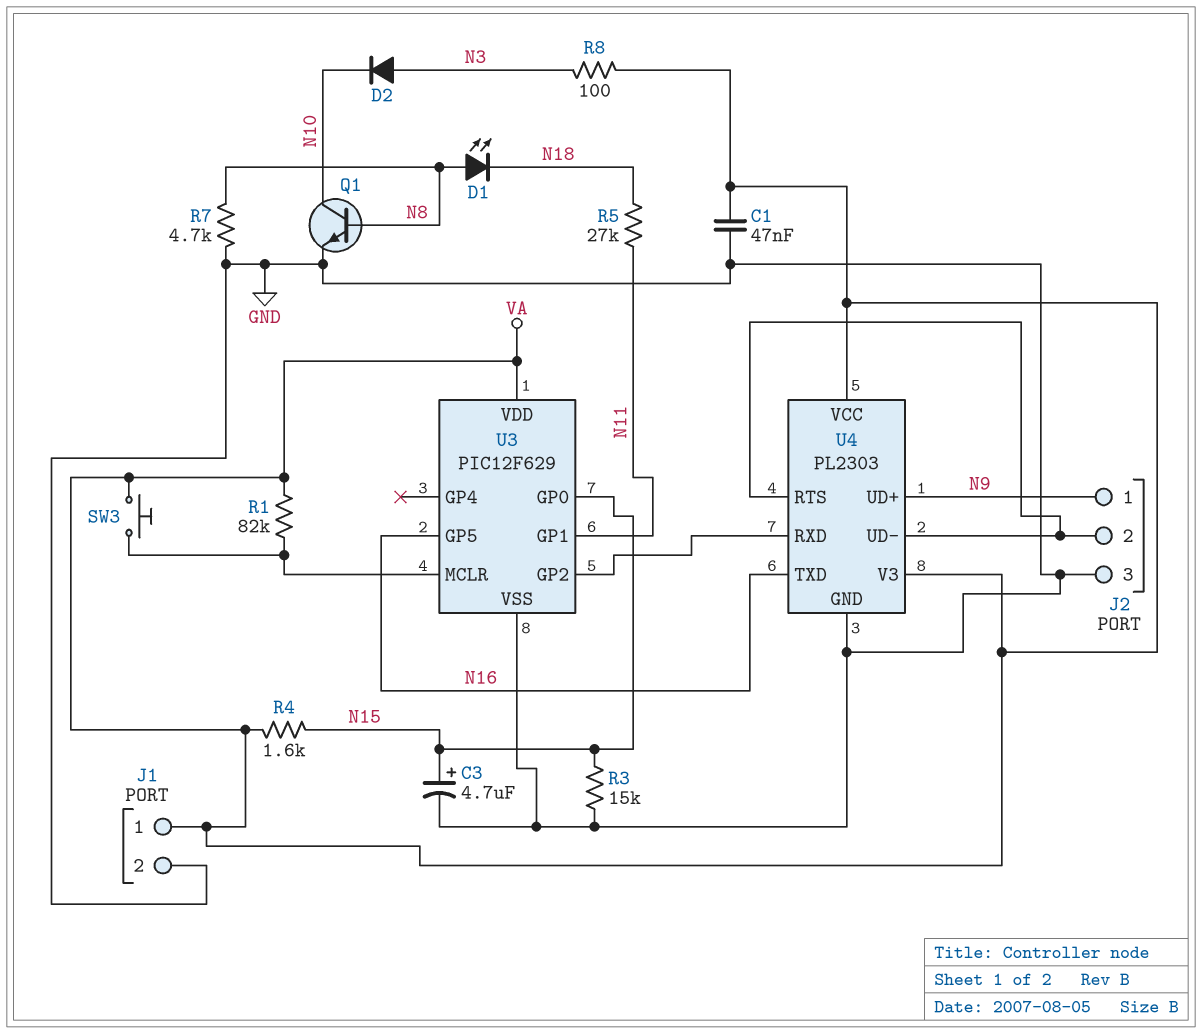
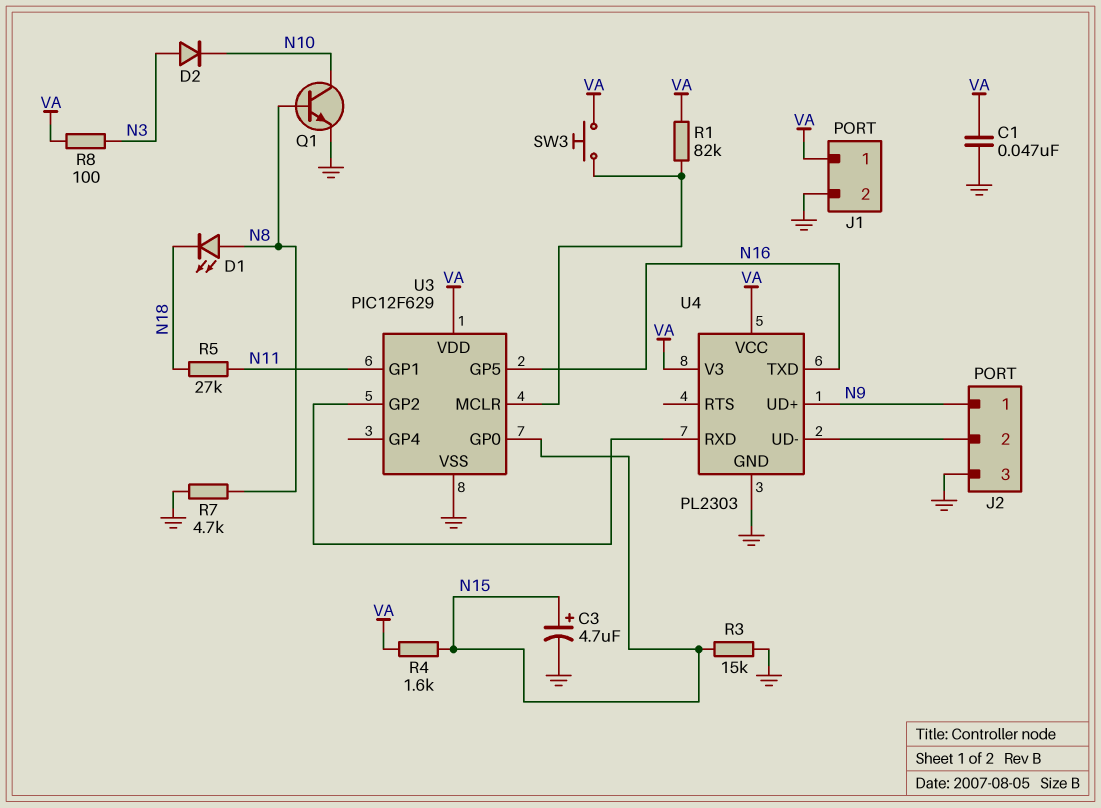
U4 pin RTS: J2/2 -> none

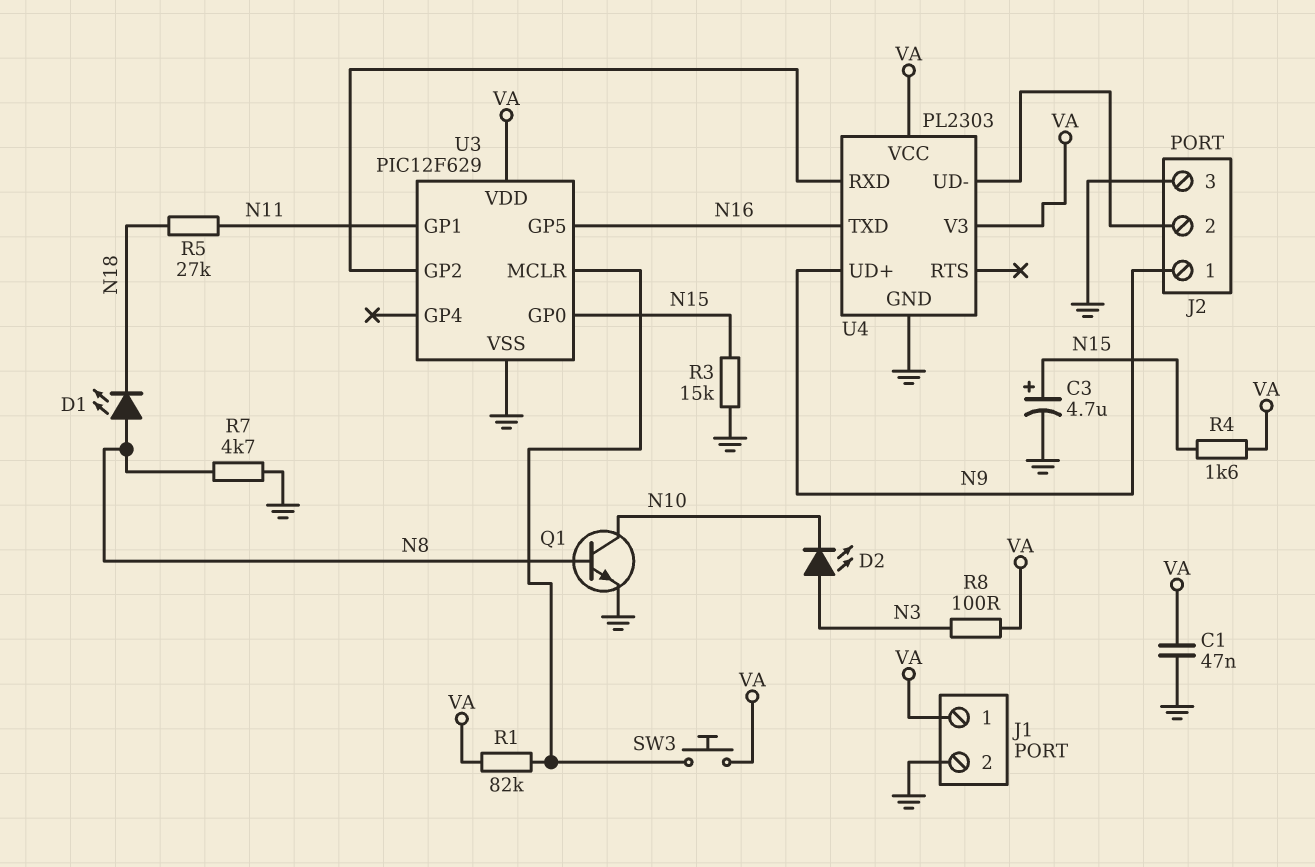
D2: diode (A N3, K N10) -> LED (A N3, K N10)

